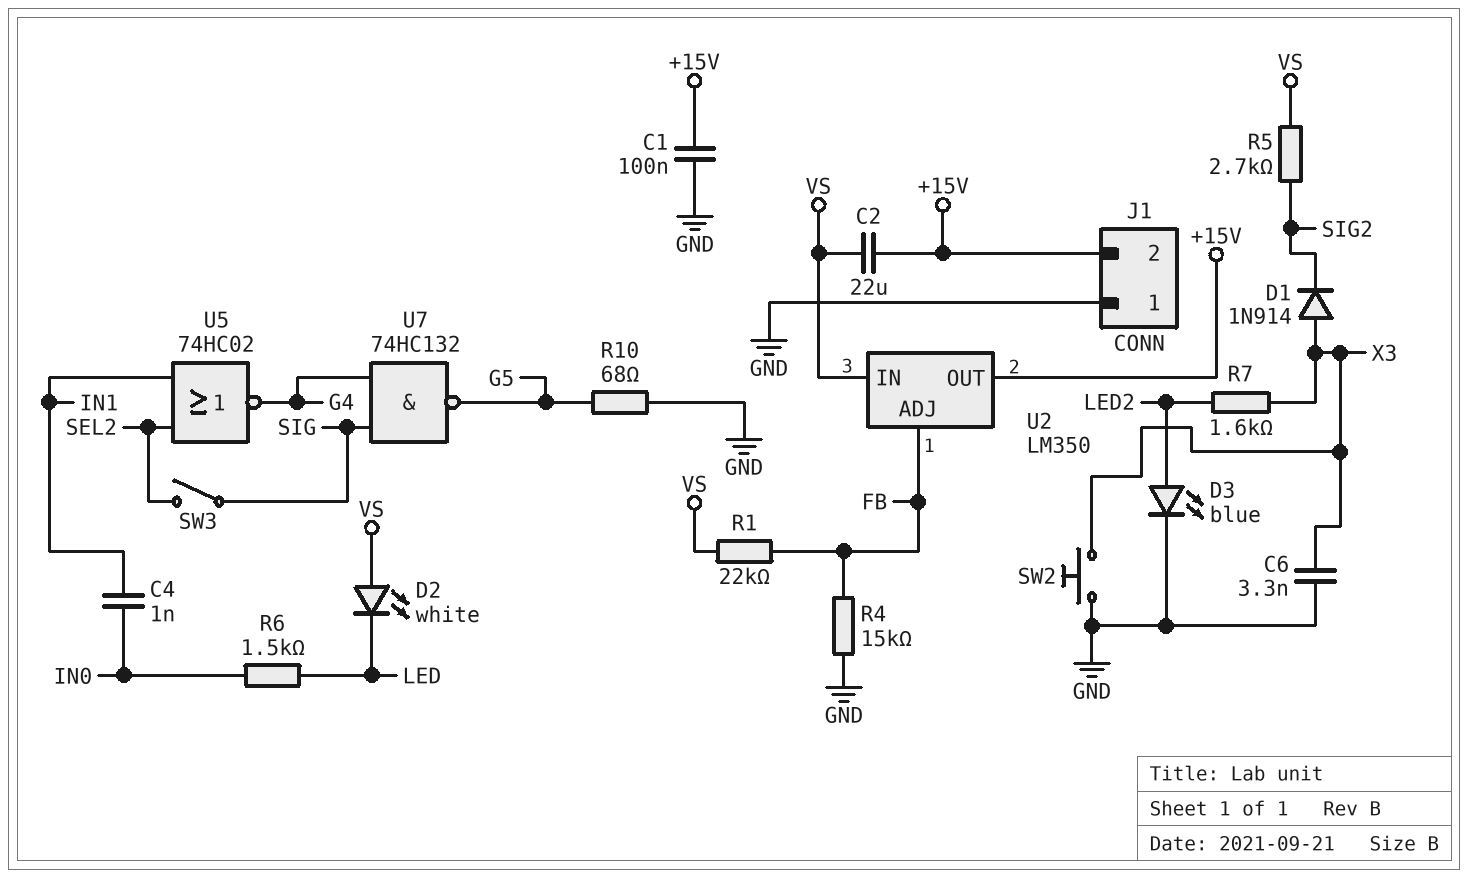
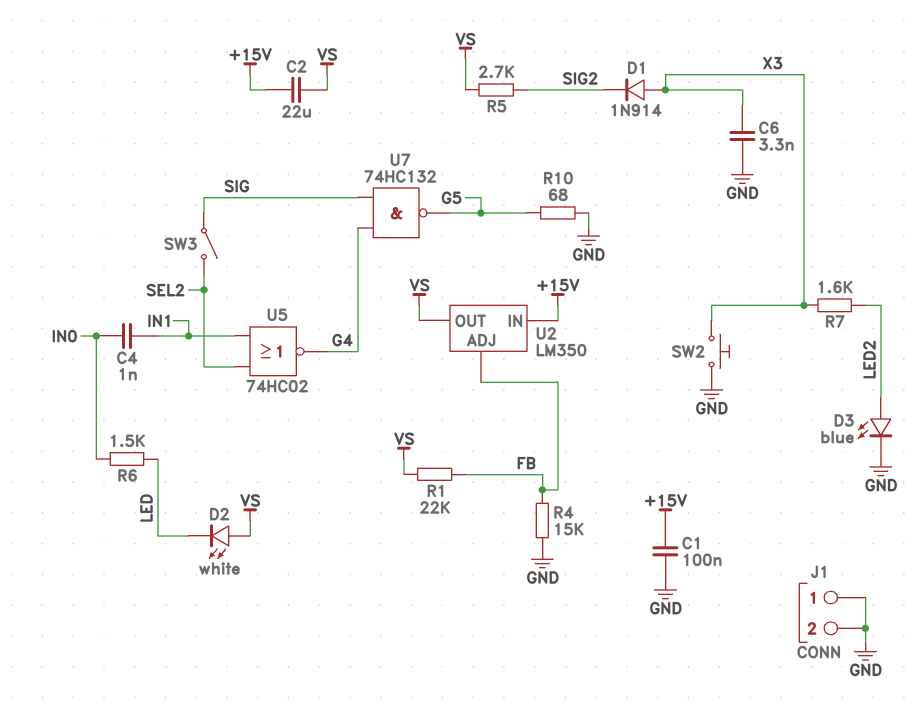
J1 pin 2: +15V -> GND
U2 pin IN: VS -> +15V
U2 pin OUT: +15V -> VS

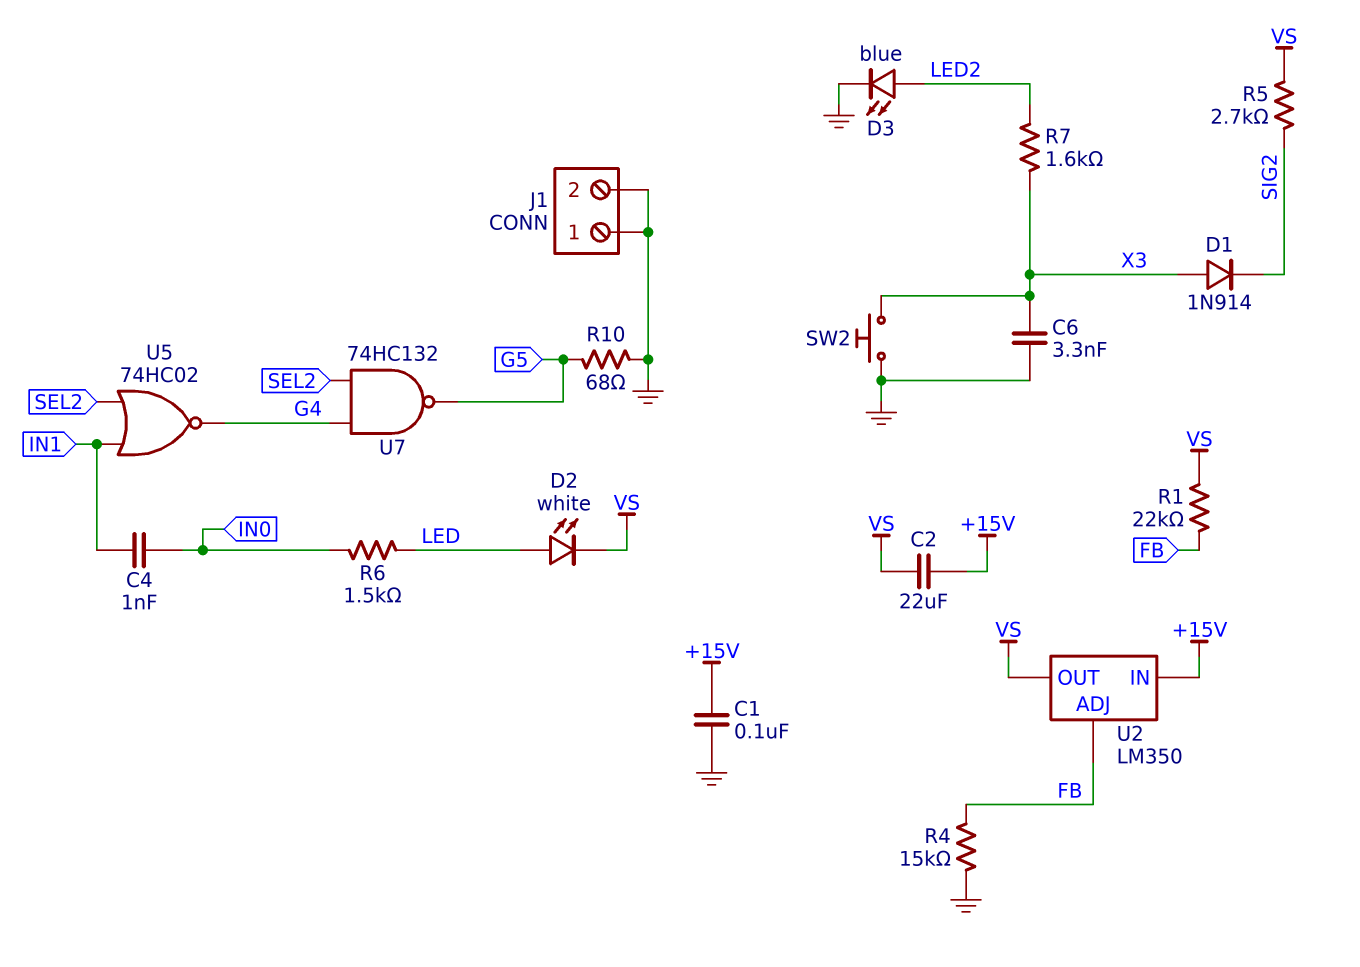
D2: LED white (A VS, K LED) -> LED white (A LED, K VS)
SW3: switch (SEL2, SIG) -> none
U7: NAND 74HC132 (in G4, in SIG, out G5) -> NAND 74HC132 (in G4, in SEL2, out G5)

